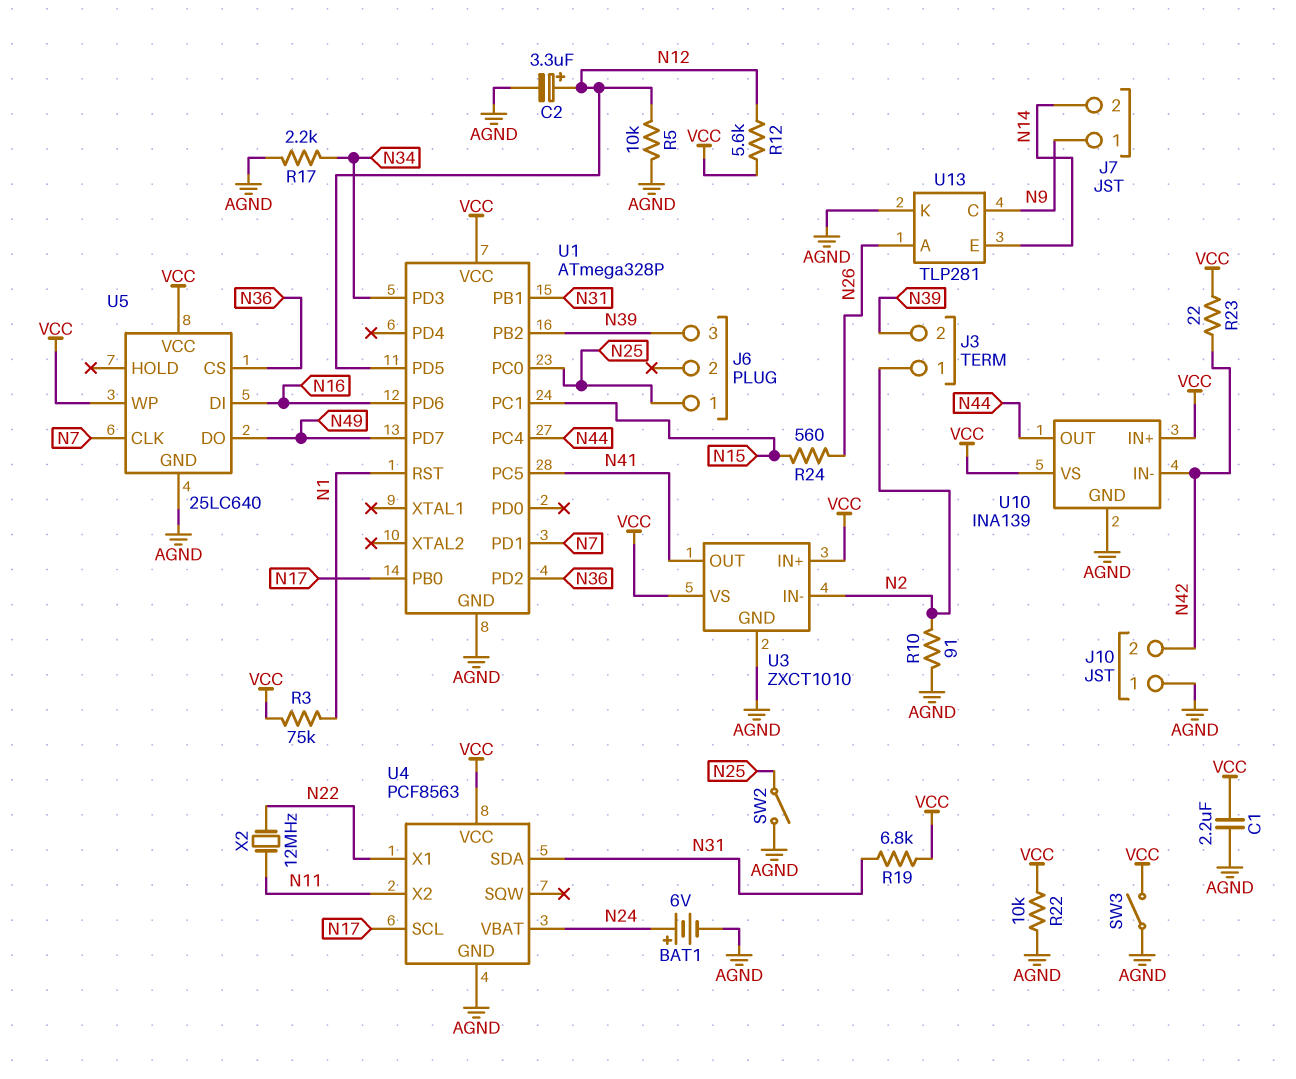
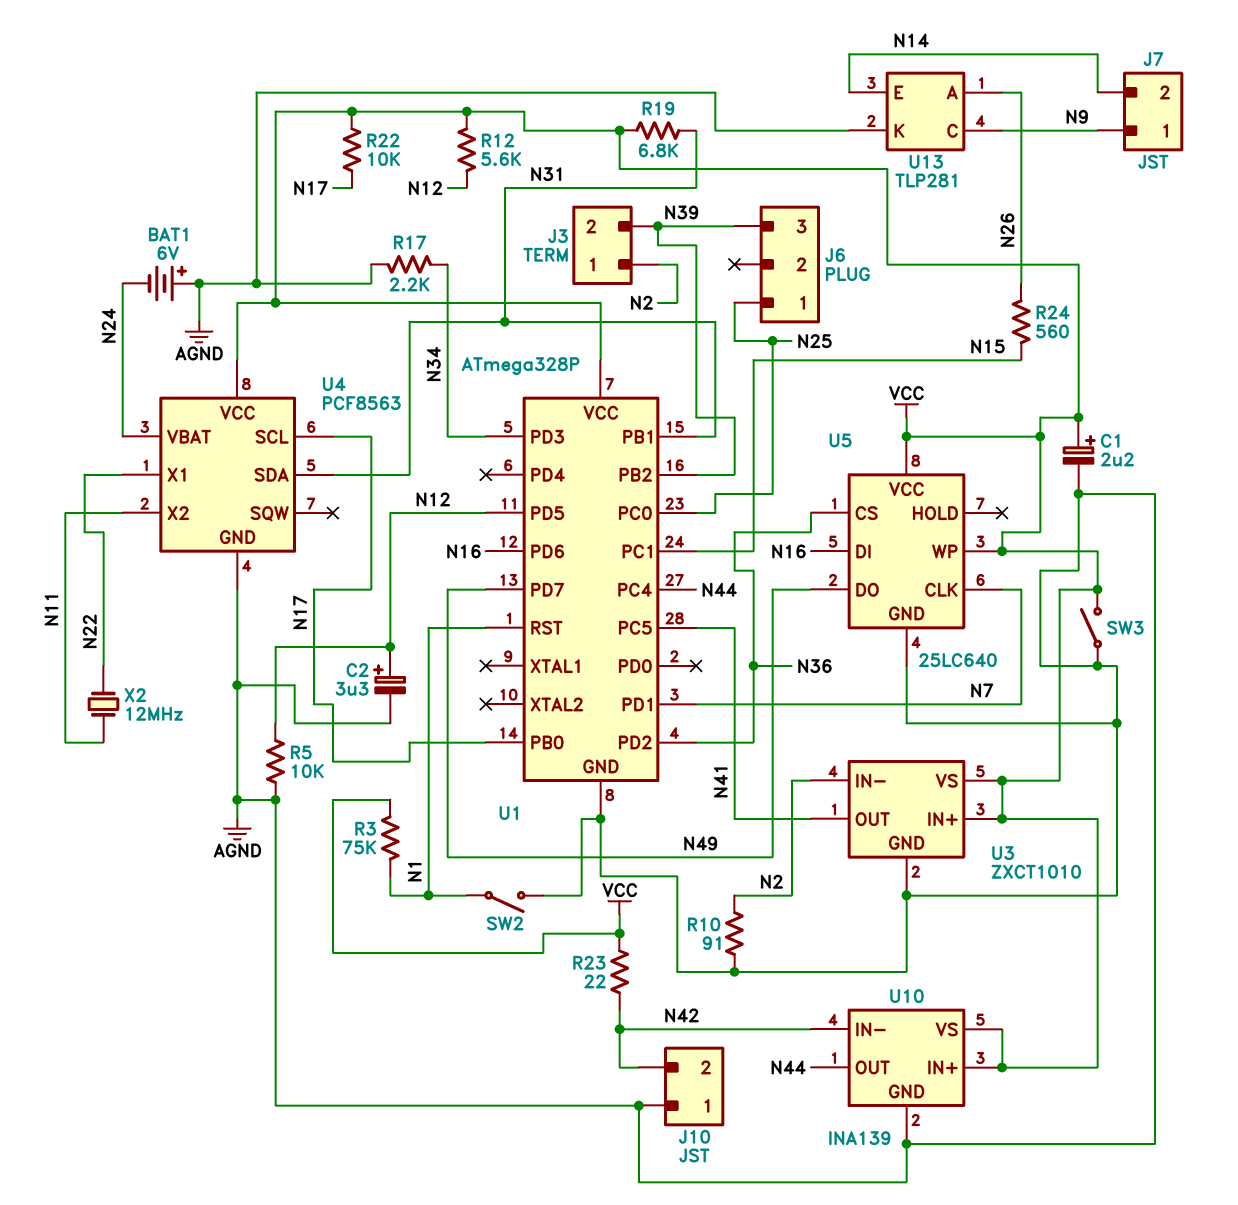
BAT1: 6V (plus N24, minus AGND) -> 6V (plus AGND, minus N24)
C1: 2.2uF (AGND, VCC) -> 2.2uF (plus VCC, minus AGND)
R22: 10k (AGND, VCC) -> 10k (N17, VCC)
SW2: switch (AGND, N25) -> switch (AGND, N1)

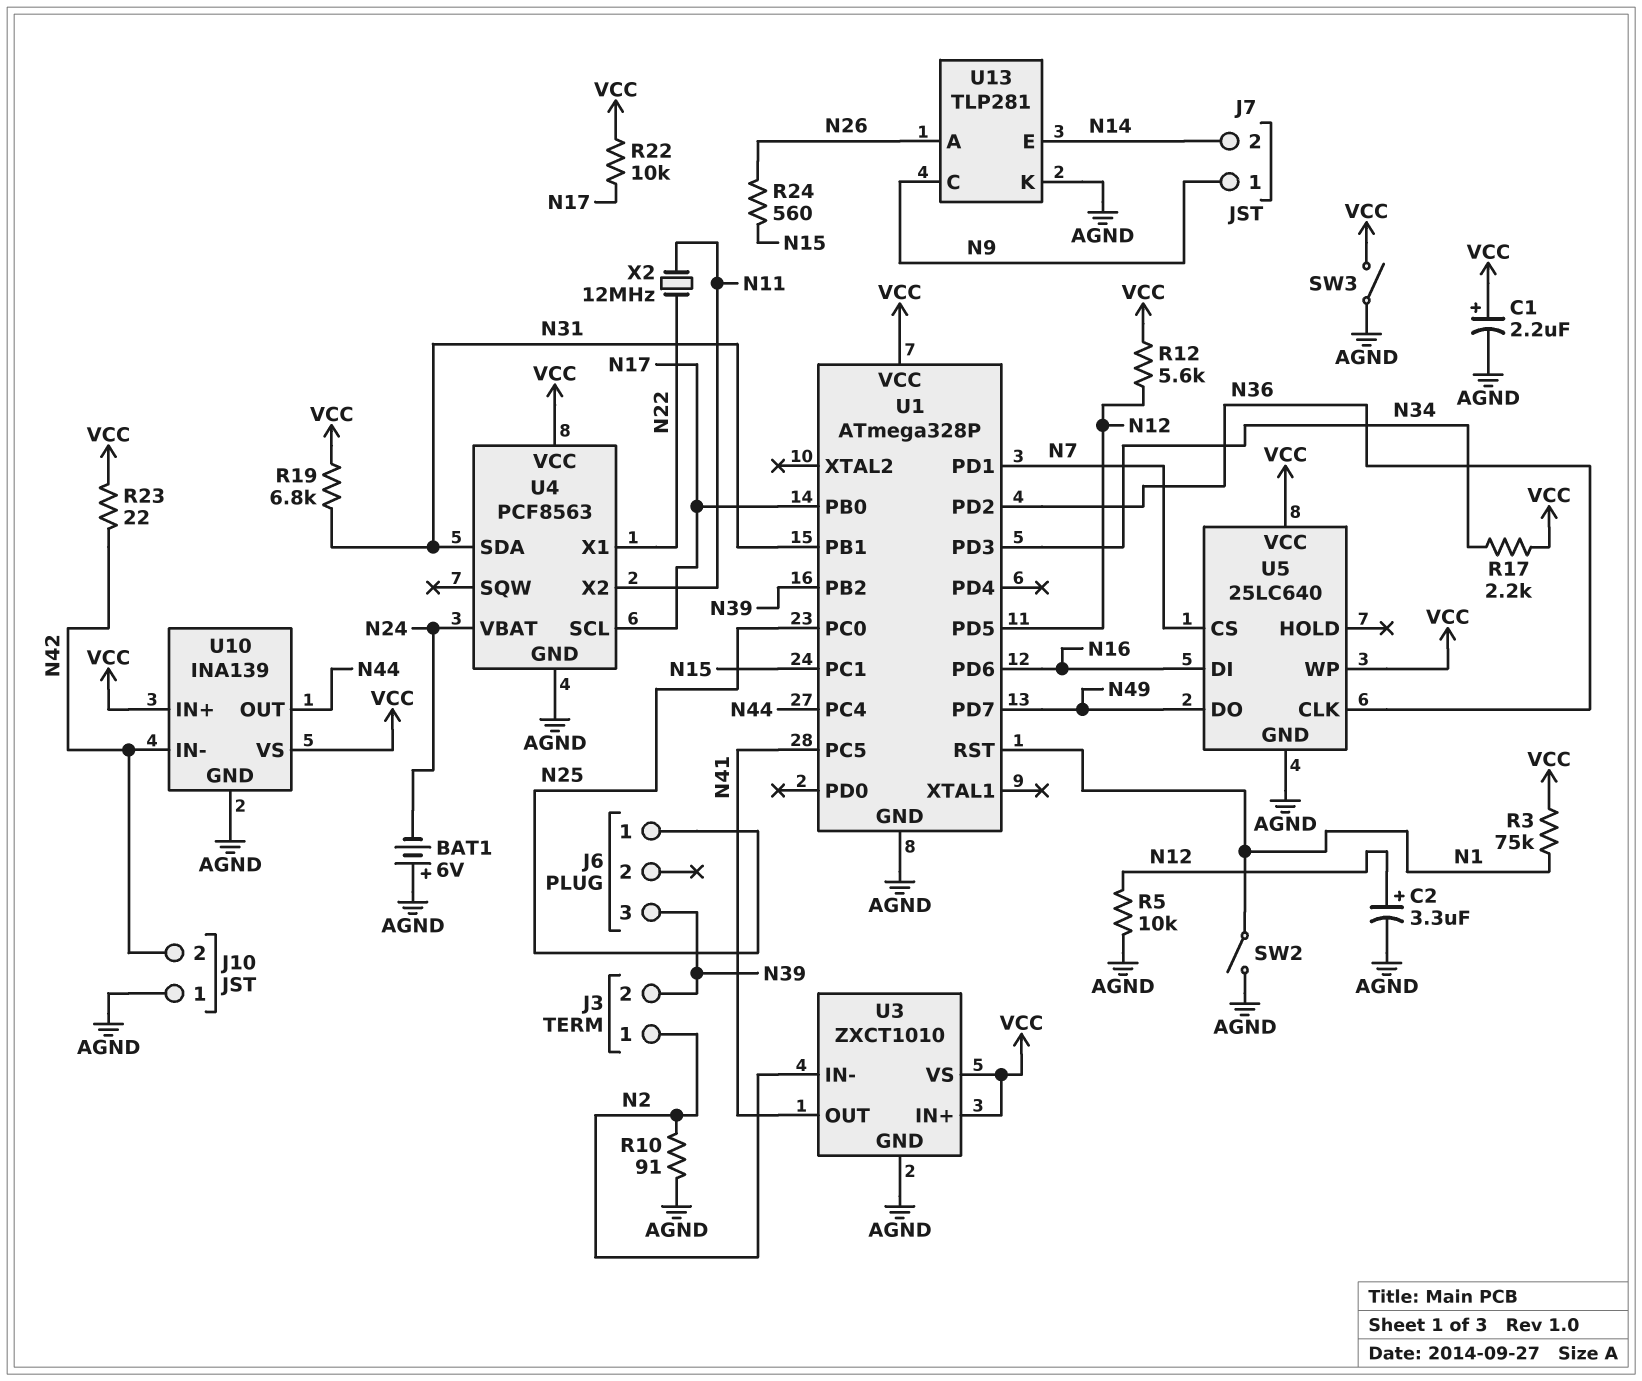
R17: 2.2k (AGND, N34) -> 2.2k (N34, VCC)
U5 pin CLK: N7 -> N36
U5 pin CS: N36 -> N7

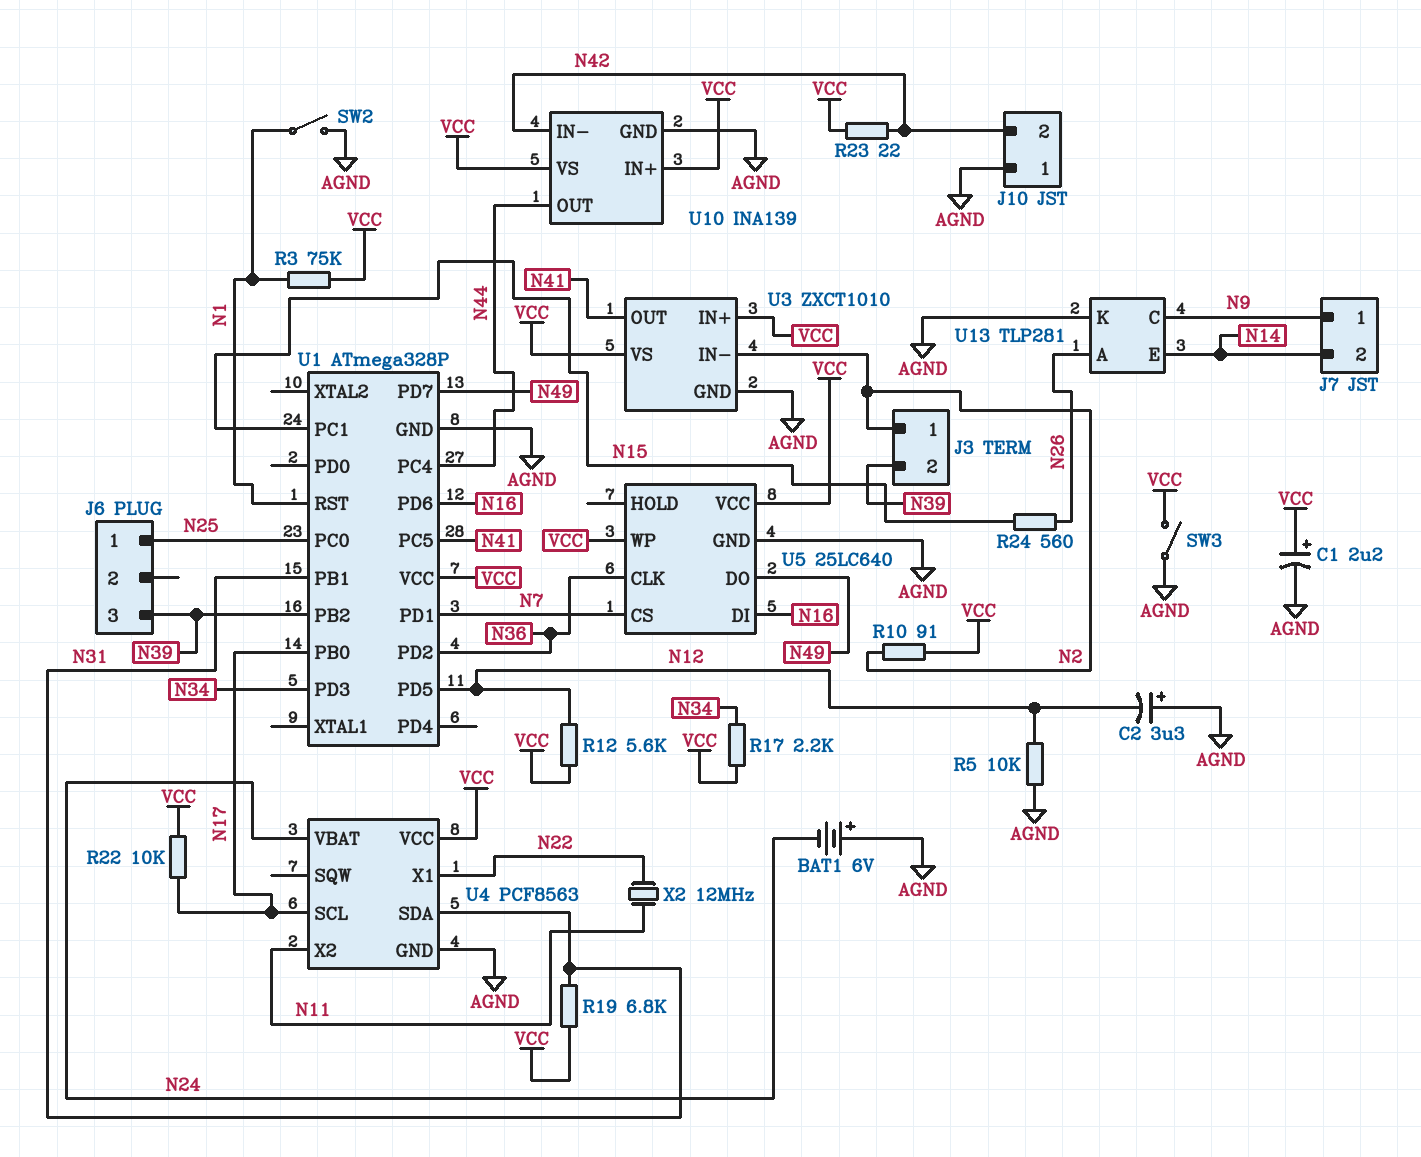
C2: 3.3uF (plus N12, minus AGND) -> 3.3uF (plus AGND, minus N12)
R10: 91 (AGND, N2) -> 91 (N2, VCC)

